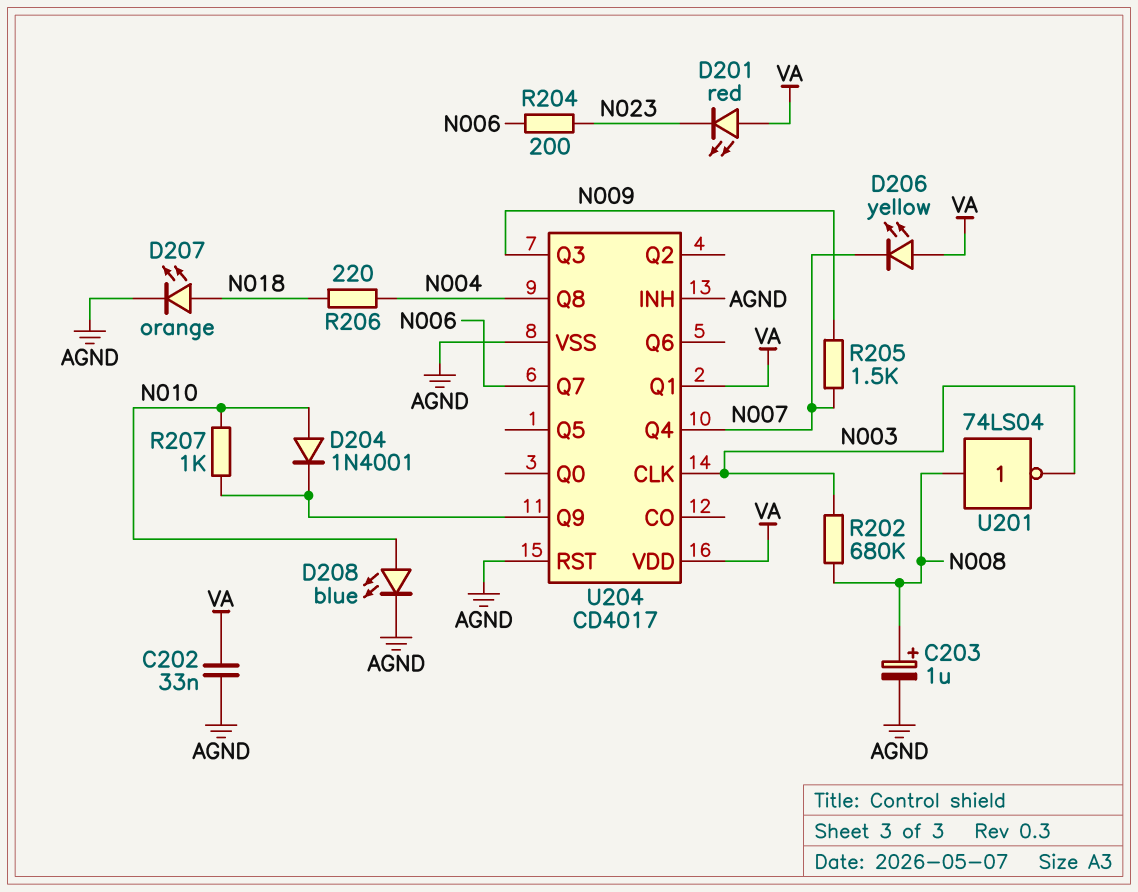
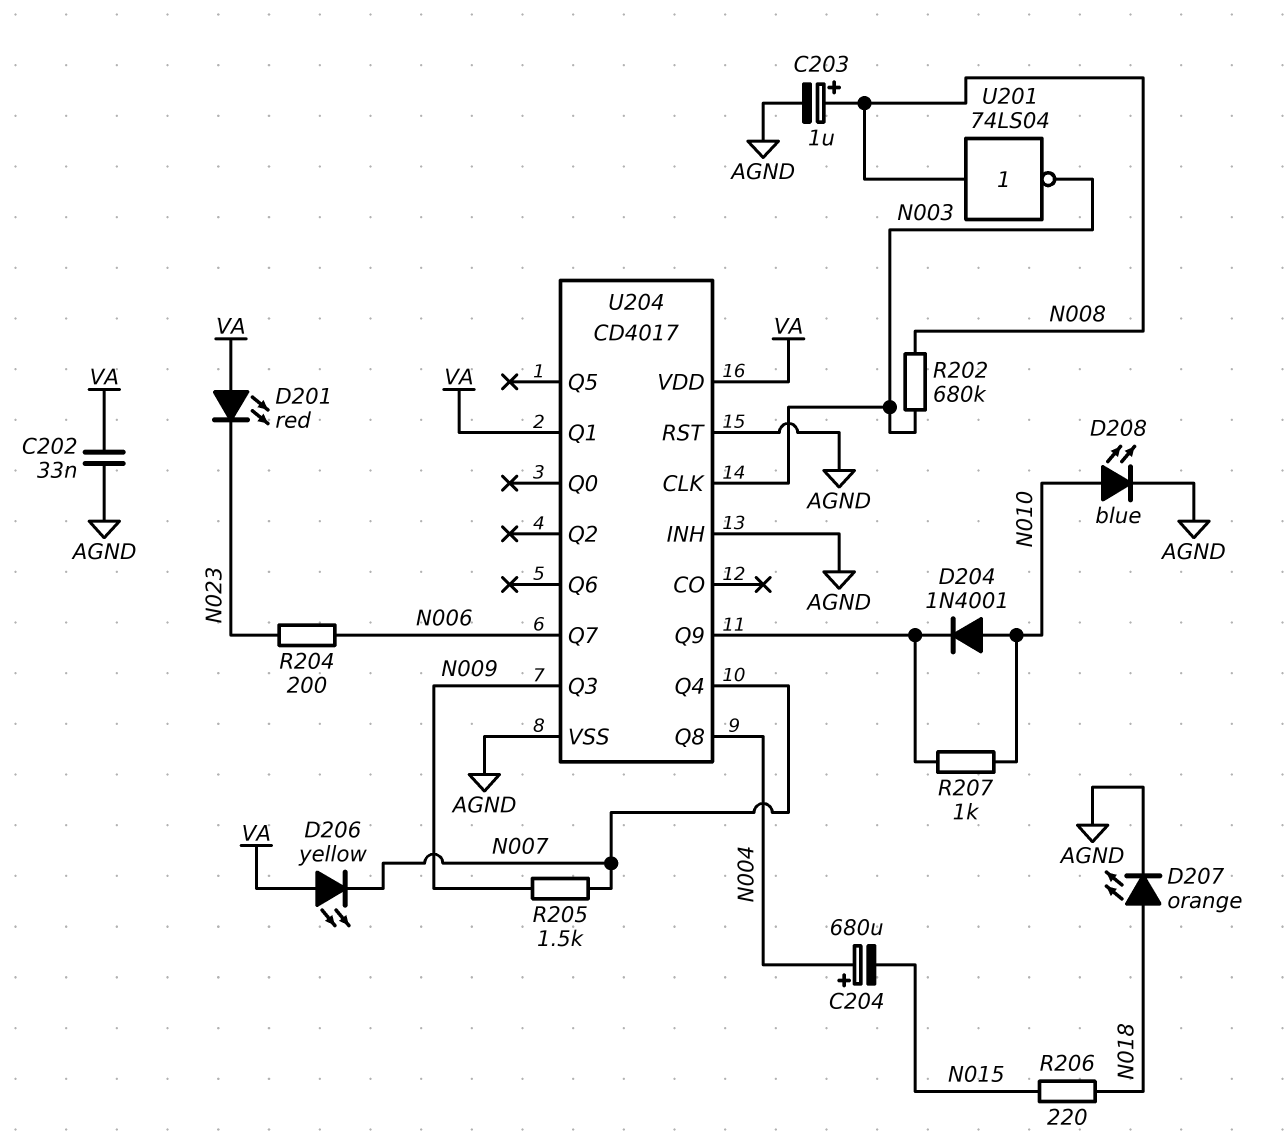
C204: none -> 680uF (plus N004, minus N015)
R206: 220 (N004, N018) -> 220 (N015, N018)

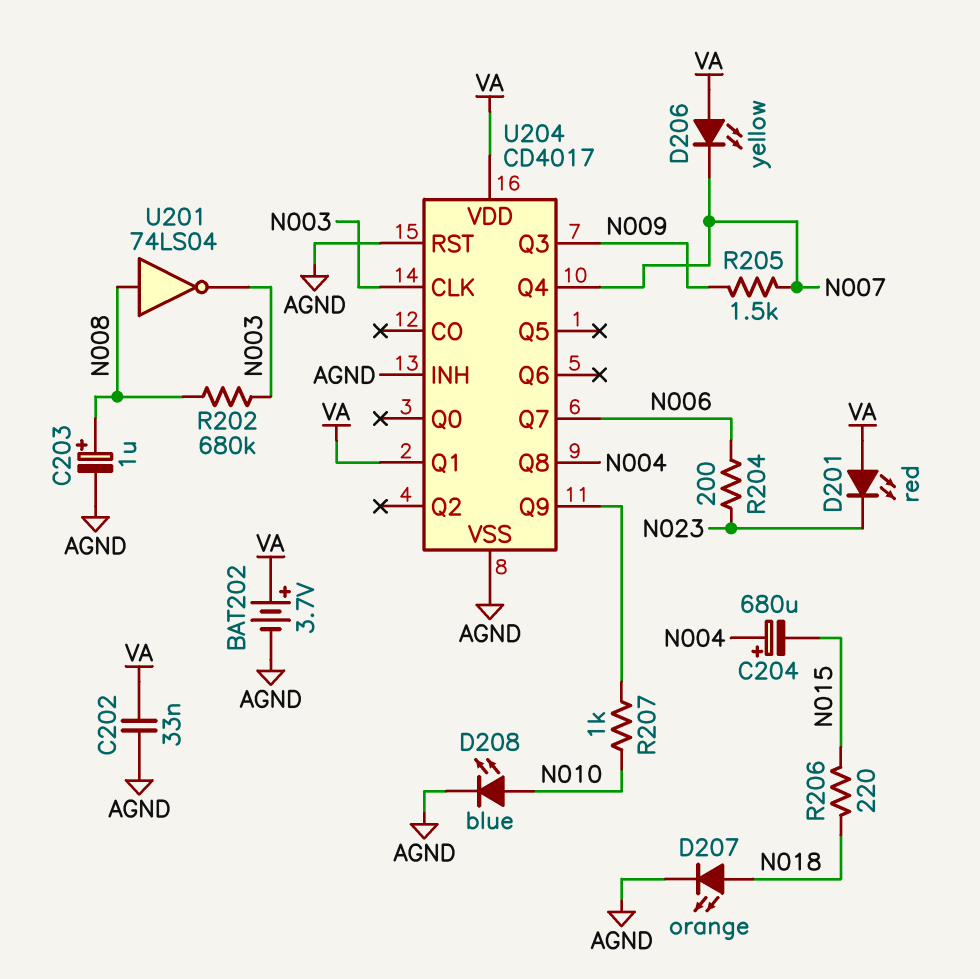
BAT202: none -> 3.7V (plus VA, minus AGND)
D204: diode 1N4001 (A N010, K U204/Q9) -> none

